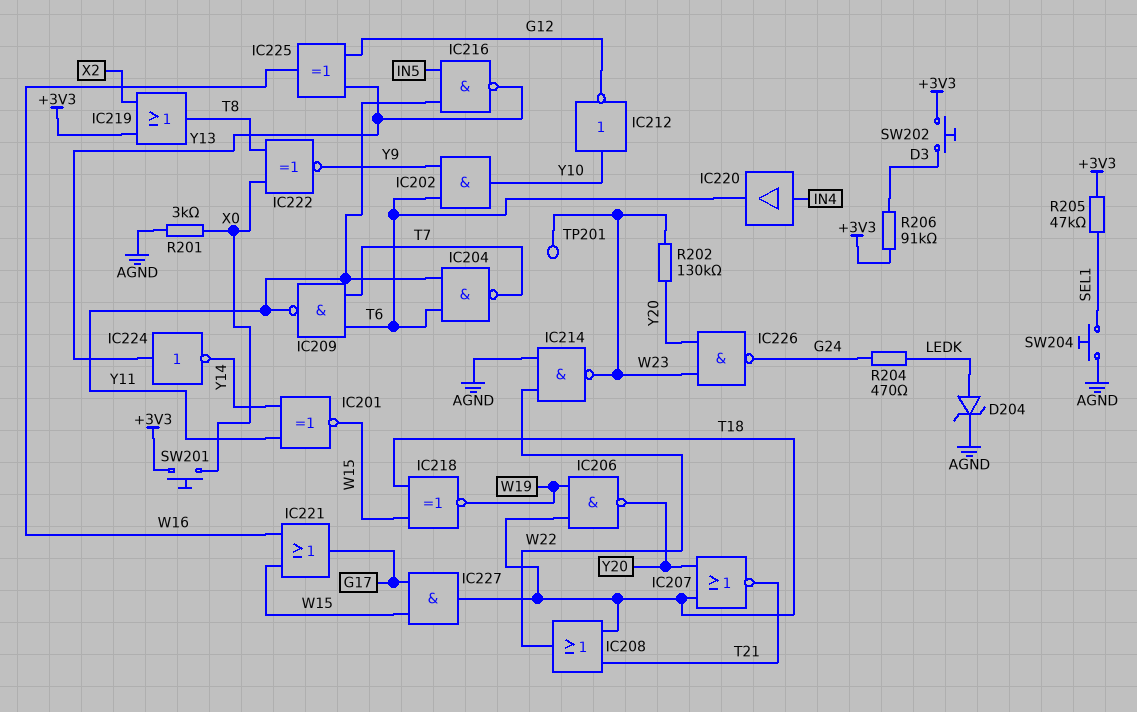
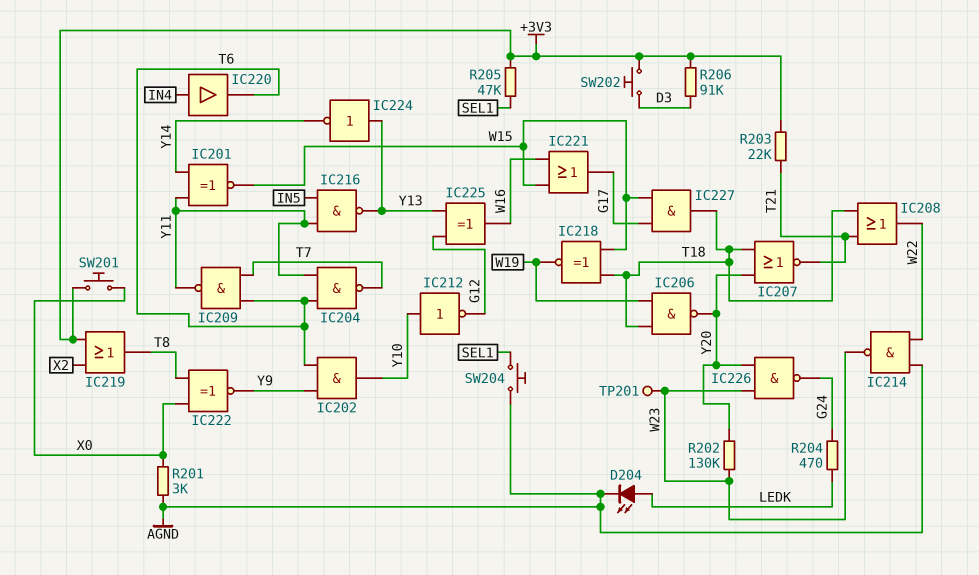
D204: zener (A LEDK, K AGND) -> LED (A LEDK, K AGND)
R203: none -> 22k (+3V3, T21)

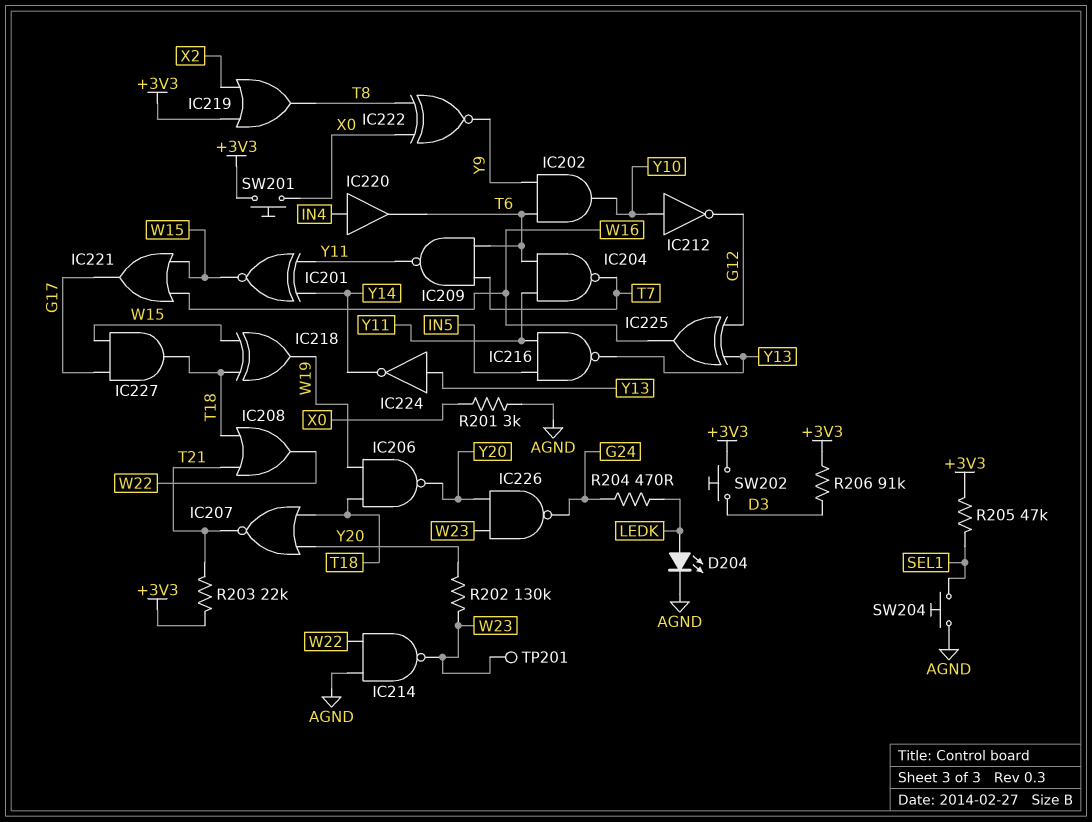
IC218: XNOR (in T18, in W15, out W19) -> XOR (in T18, in W15, out W19)

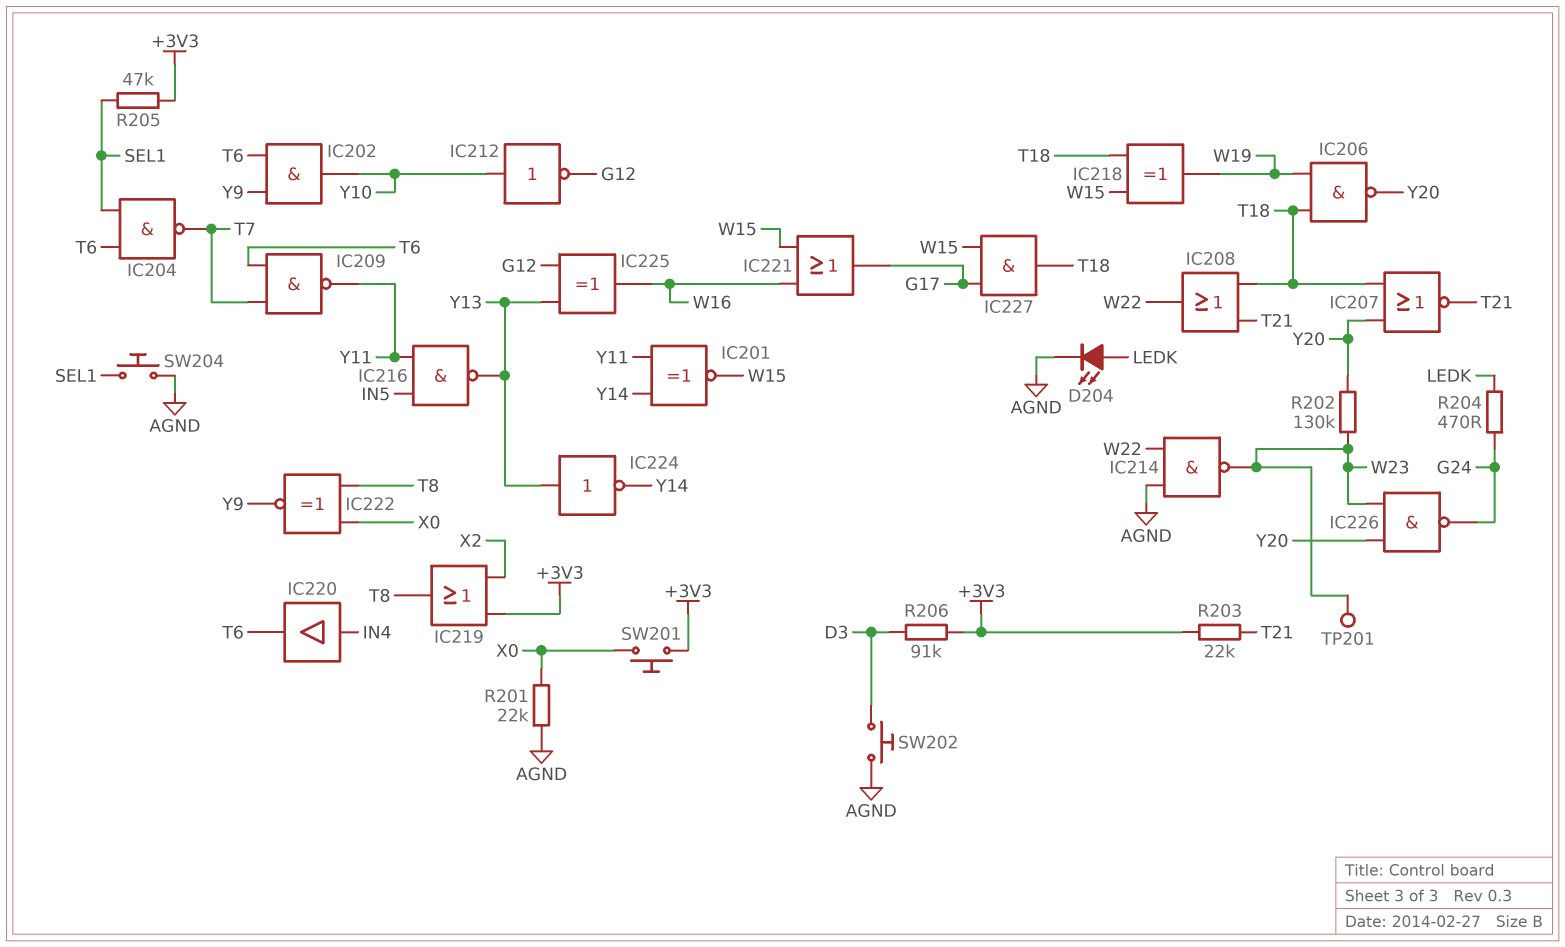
IC204: NAND (in T6, in Y11, out T7) -> NAND (in SEL1, in T6, out T7)
R201: 3k (AGND, X0) -> 22k (AGND, X0)
SW202: button (+3V3, D3) -> button (AGND, D3)

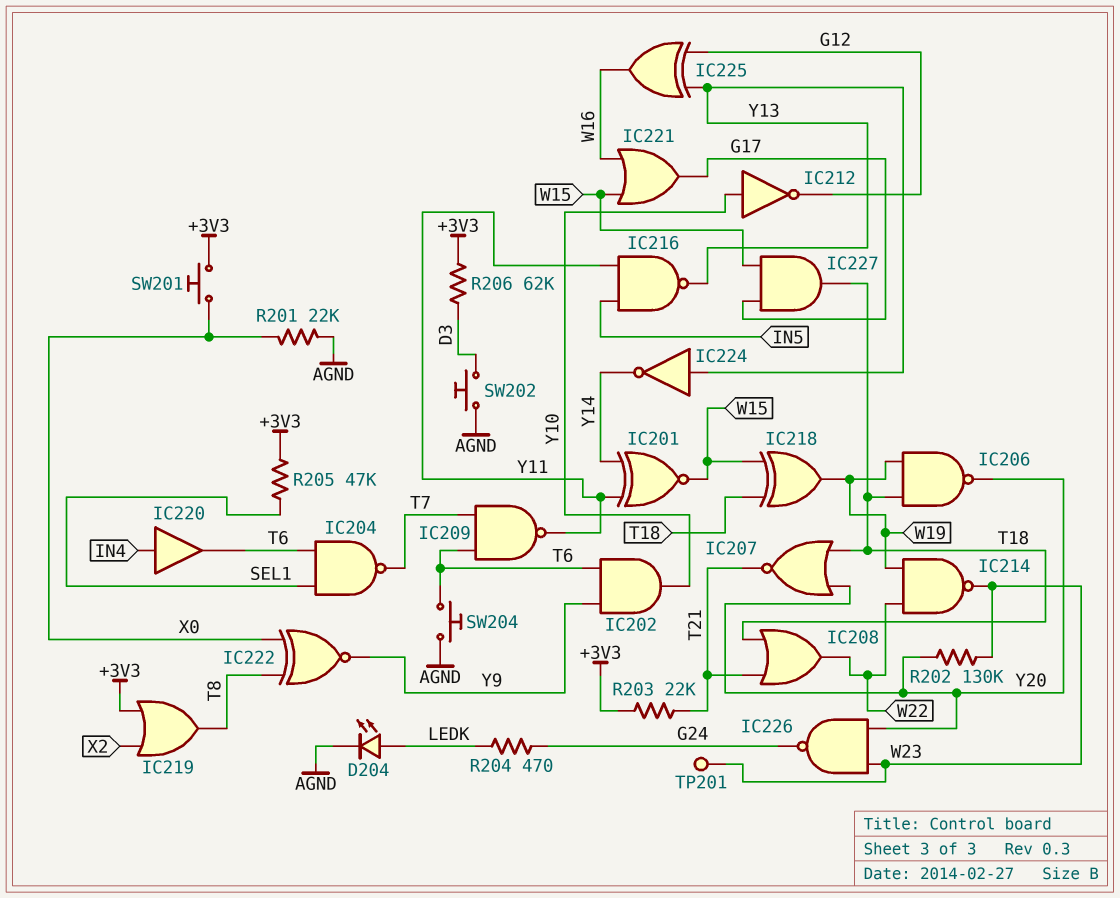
IC214: NAND (in AGND, in W22, out W23) -> NAND (in W19, in W22, out W23)
R206: 91k (+3V3, D3) -> 62k (+3V3, D3)
SW204: button (AGND, SEL1) -> button (AGND, T6)

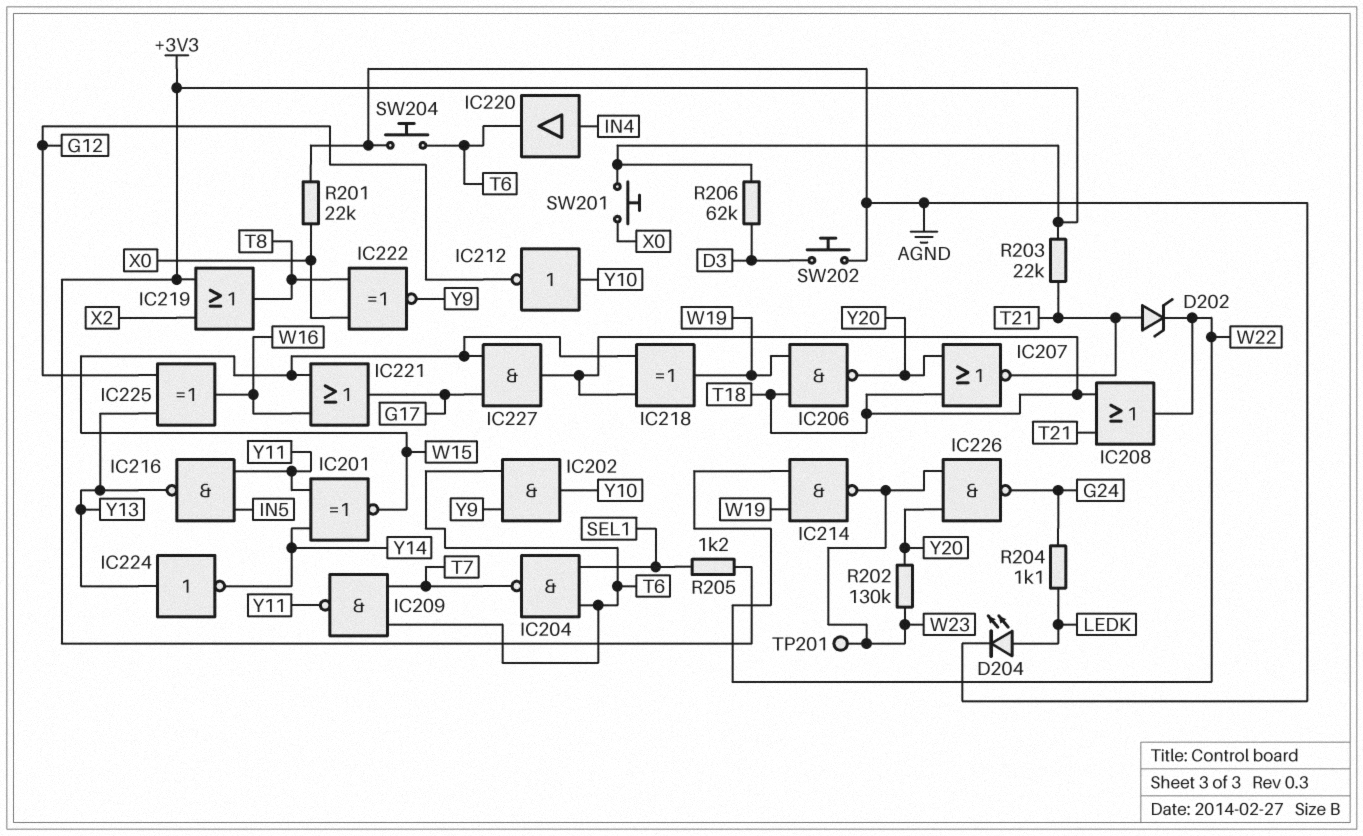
D202: none -> zener (A T21, K W22)
R204: 470 (G24, LEDK) -> 1.1k (G24, LEDK)
R205: 47k (+3V3, SEL1) -> 1.2k (+3V3, SEL1)

